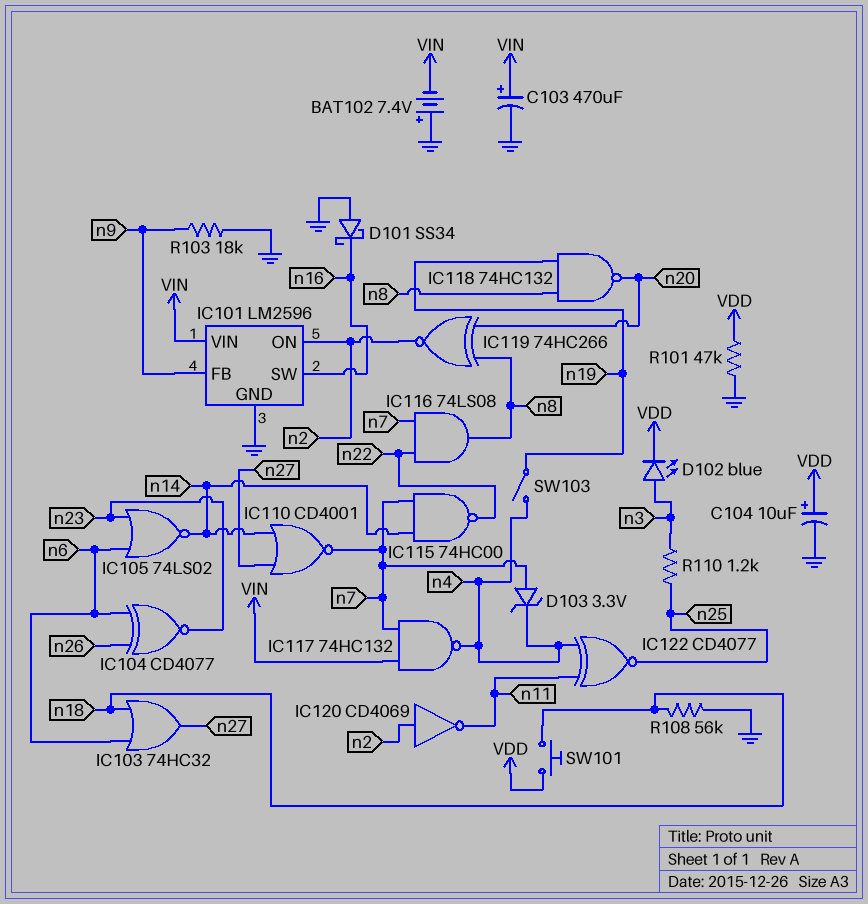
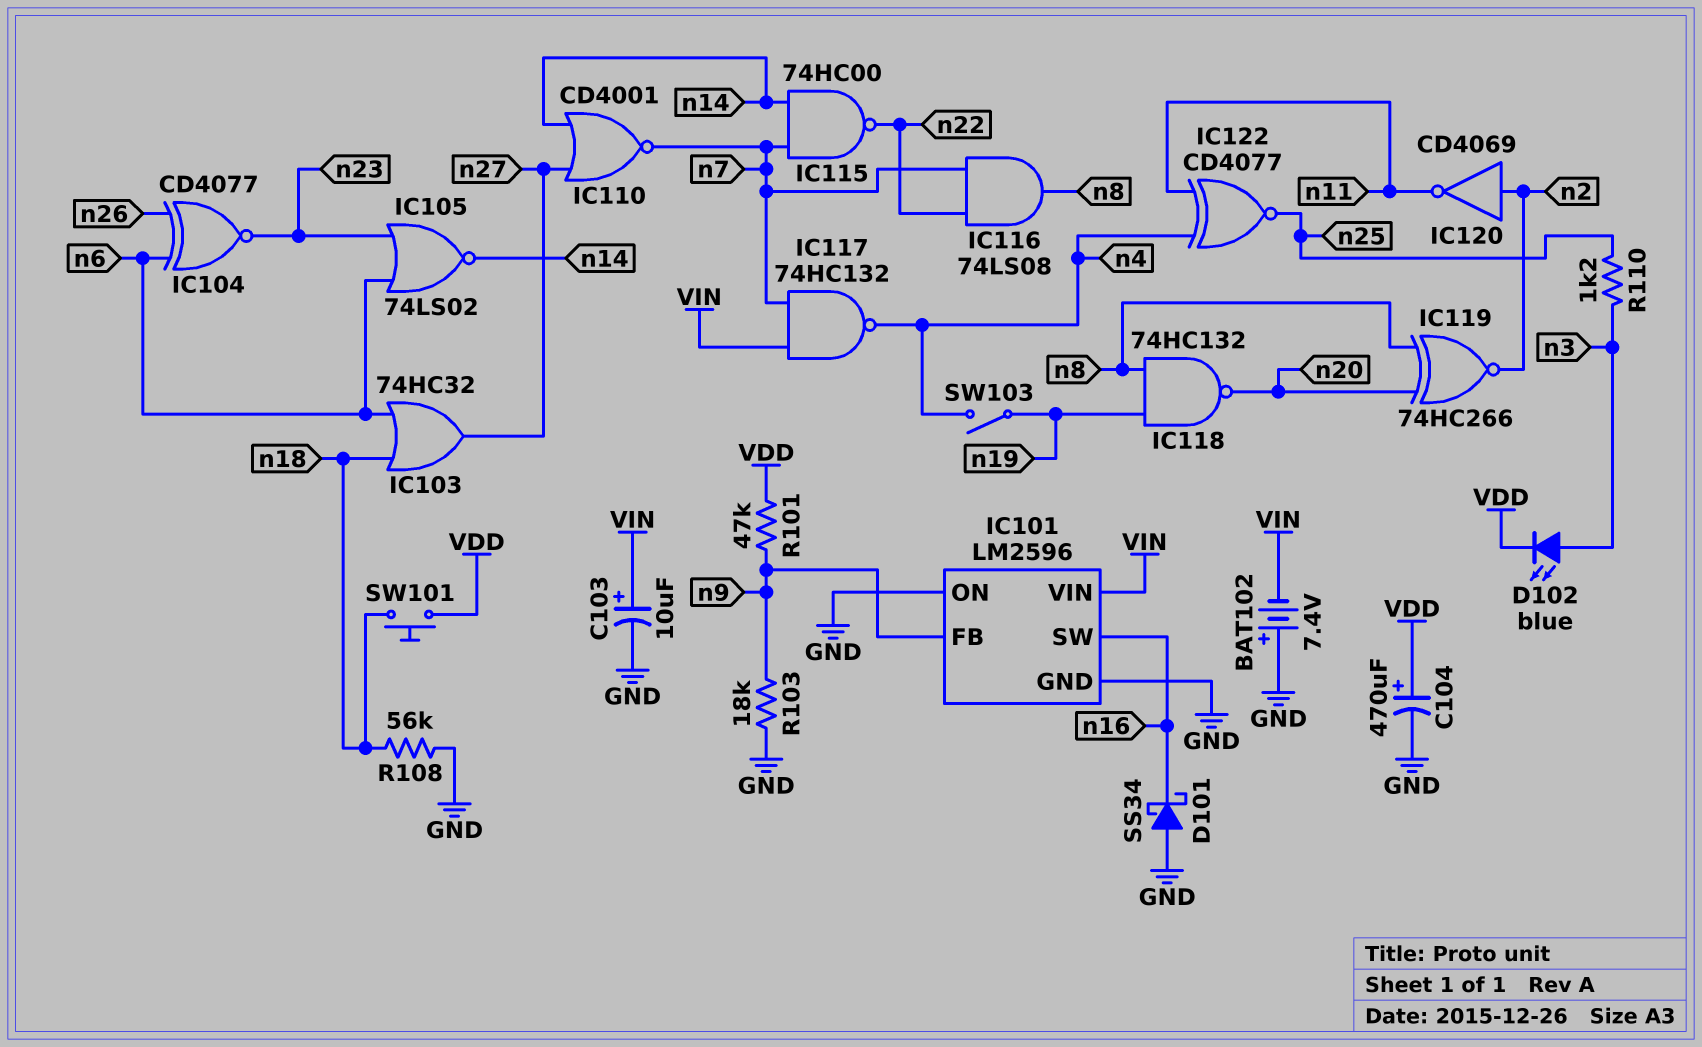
C103: 470uF (plus VIN, minus GND) -> 10uF (plus VIN, minus GND)
C104: 10uF (plus VDD, minus GND) -> 470uF (plus VDD, minus GND)
D103: zener 3.3V (A n7, K n4) -> none
IC101 pin ON: n2 -> GND
R101: 47k (GND, VDD) -> 47k (VDD, n9)

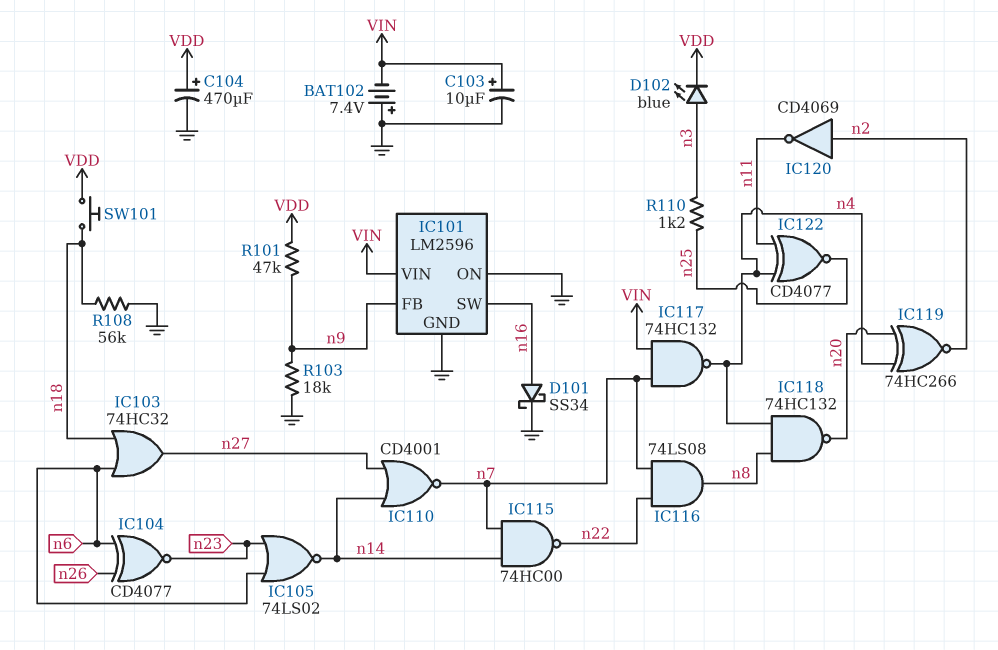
D101: schottky SS34 (A GND, K n16) -> schottky SS34 (A n16, K GND)
IC118: NAND 74HC132 (in n8, in n19, out n20) -> NAND 74HC132 (in n4, in n8, out n20)
IC119: XNOR 74HC266 (in n8, in n20, out n2) -> XNOR 74HC266 (in n4, in n20, out n2)
SW103: switch (n4, n19) -> none

